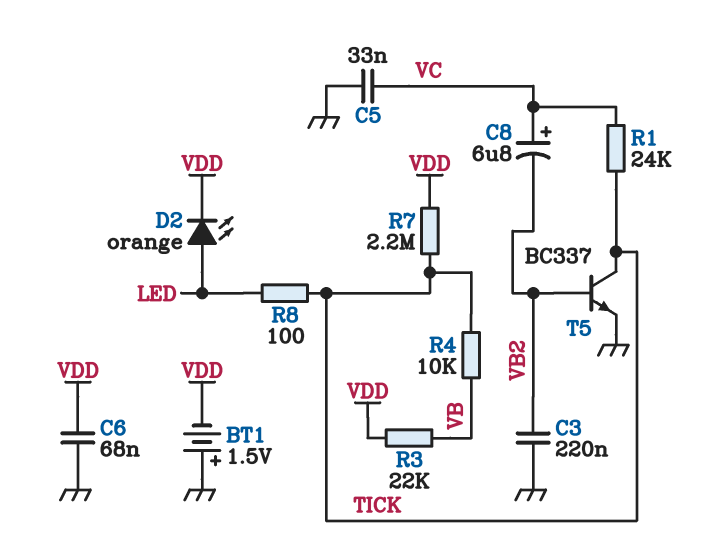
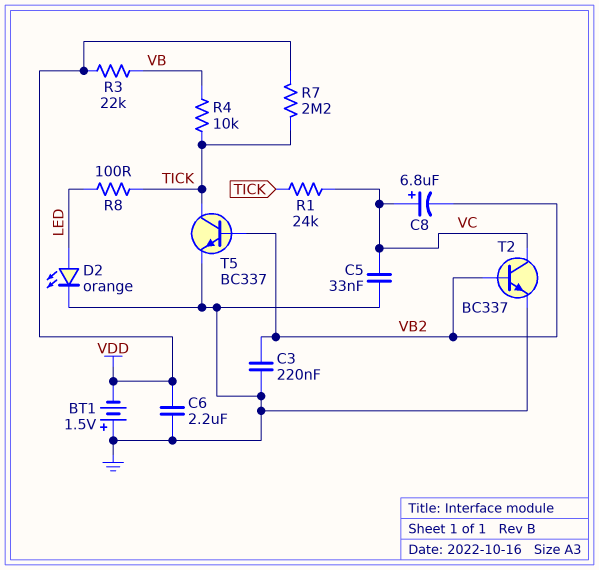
C6: 68nF (GND, VDD) -> 2.2uF (GND, VDD)
D2: LED orange (A LED, K VDD) -> LED orange (A LED, K GND)
T2: none -> NPN BC337 (B VB2, C VC, E GND)

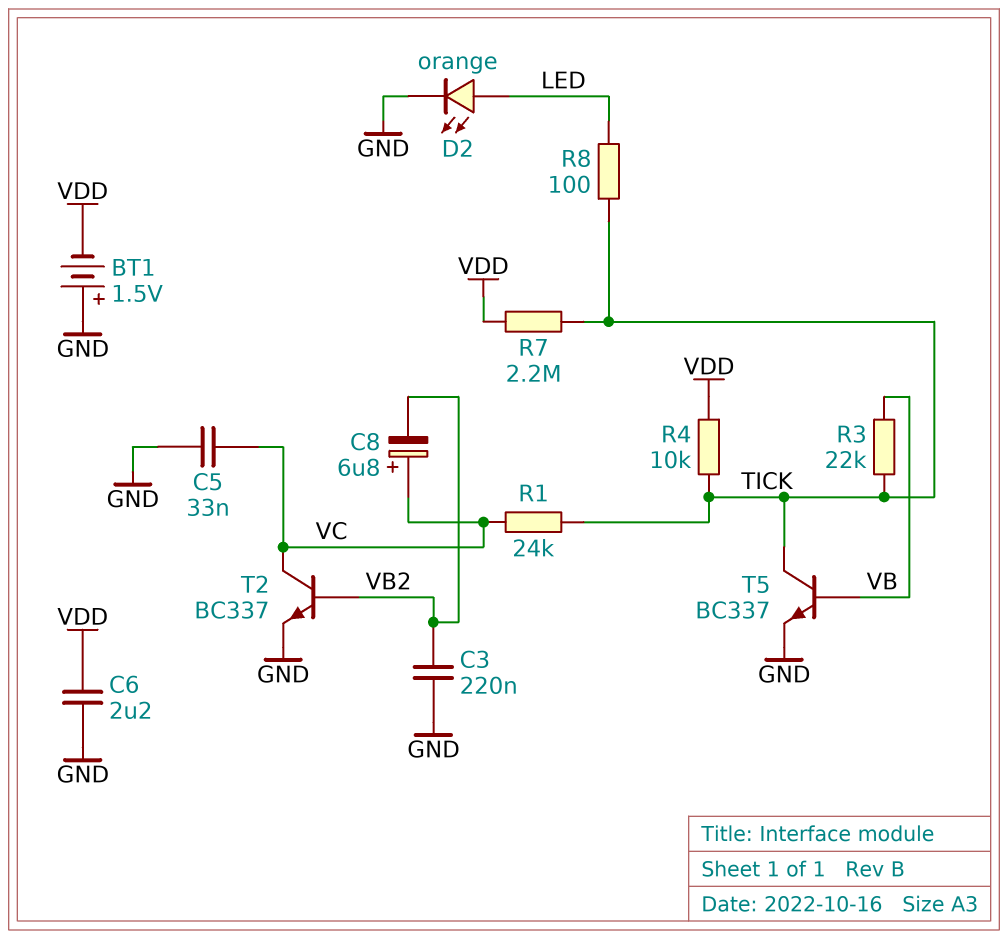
R3: 22k (VB, VDD) -> 22k (TICK, VB)
R4: 10k (TICK, VB) -> 10k (TICK, VDD)
T5: NPN BC337 (B VB2, C TICK, E GND) -> NPN BC337 (B VB, C TICK, E GND)

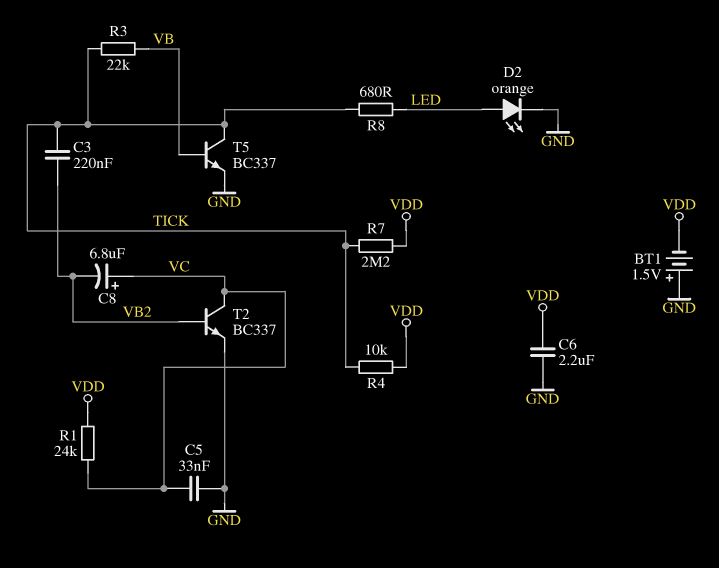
C3: 220nF (GND, VB2) -> 220nF (TICK, VB2)
R1: 24k (TICK, VC) -> 24k (VC, VDD)
R8: 100 (LED, TICK) -> 680 (LED, TICK)

